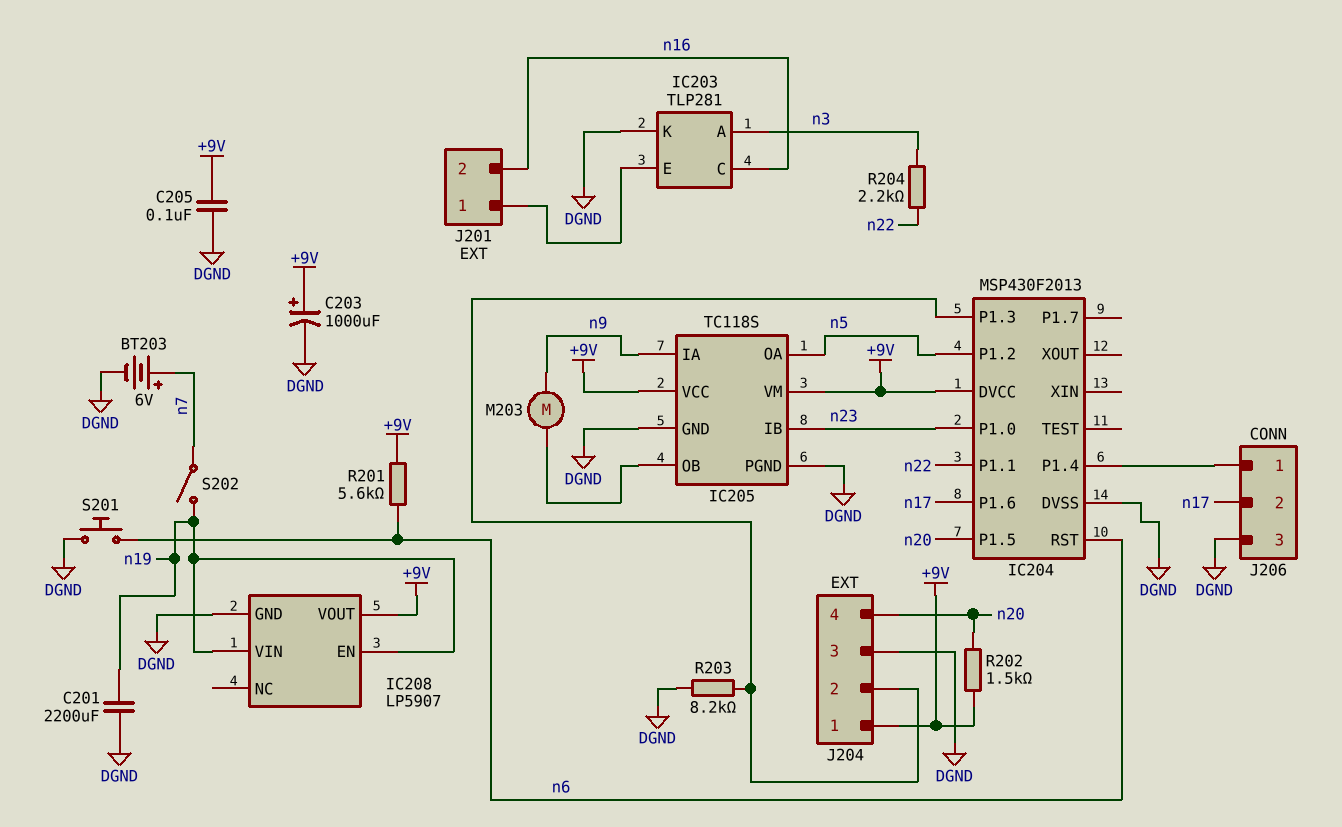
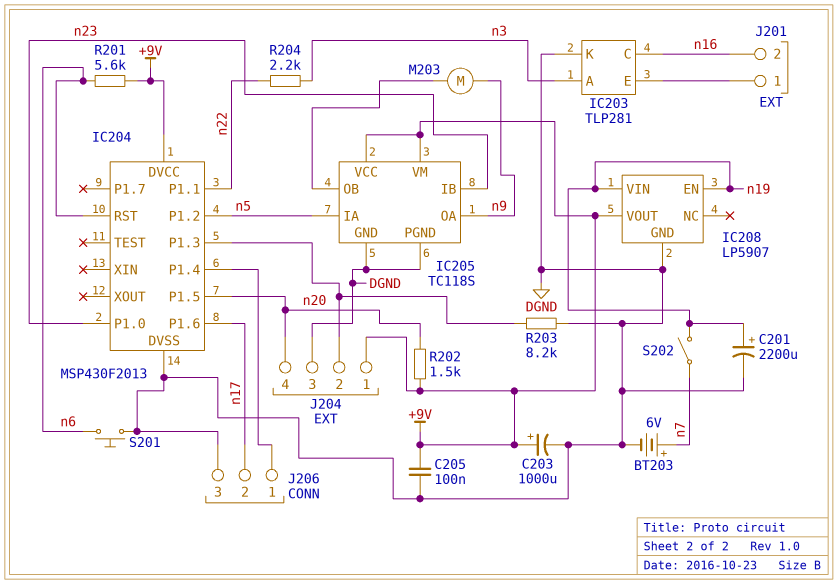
C201: 2200uF (DGND, n19) -> 2200uF (plus n19, minus DGND)
IC205 pin IA: n9 -> n5
IC205 pin OA: n5 -> n9

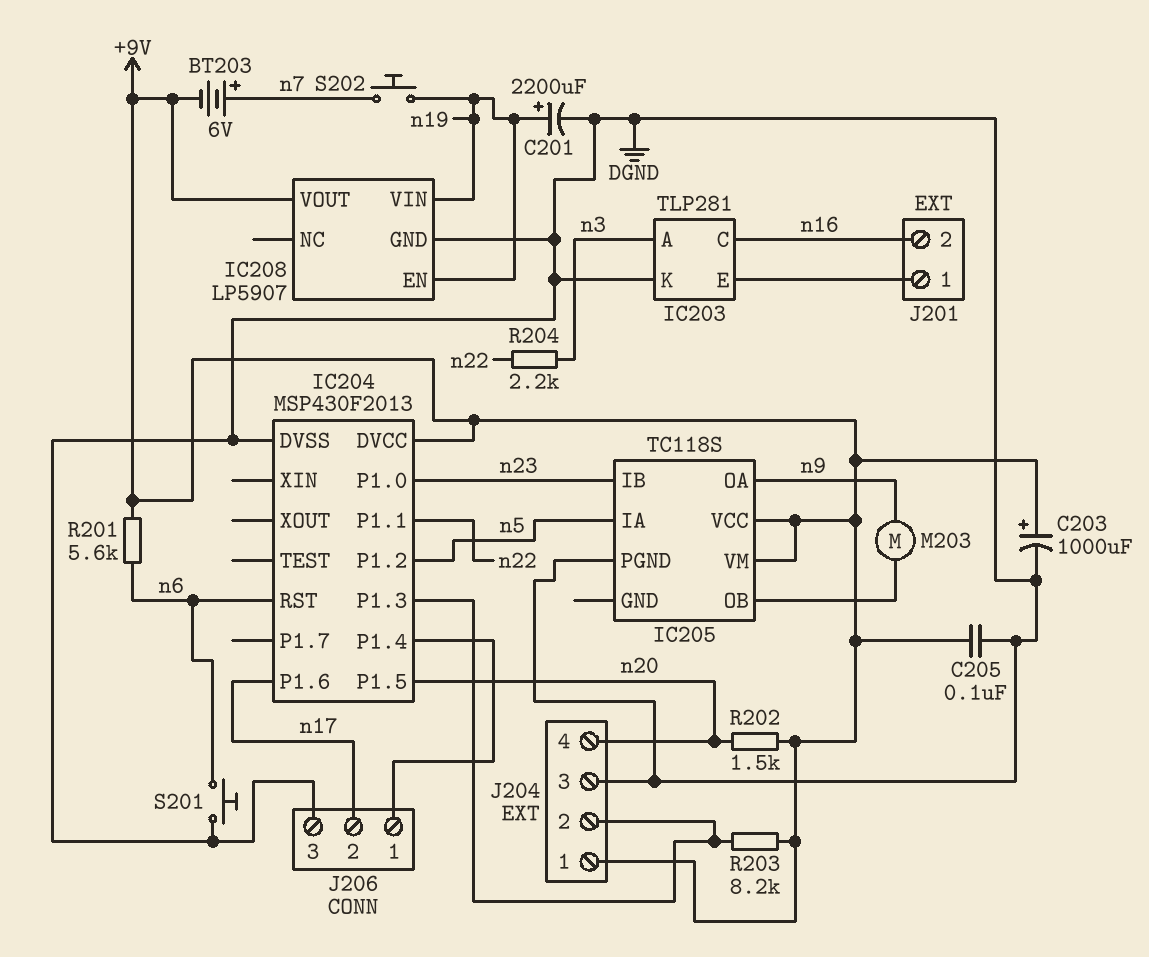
BT203: 6V (plus n7, minus DGND) -> 6V (plus n7, minus +9V)
IC205 pin GND: DGND -> none
R203: 8.2k (DGND, IC204/P1.3) -> 8.2k (+9V, IC204/P1.3)
S202: switch (n7, n19) -> button (n7, n19)

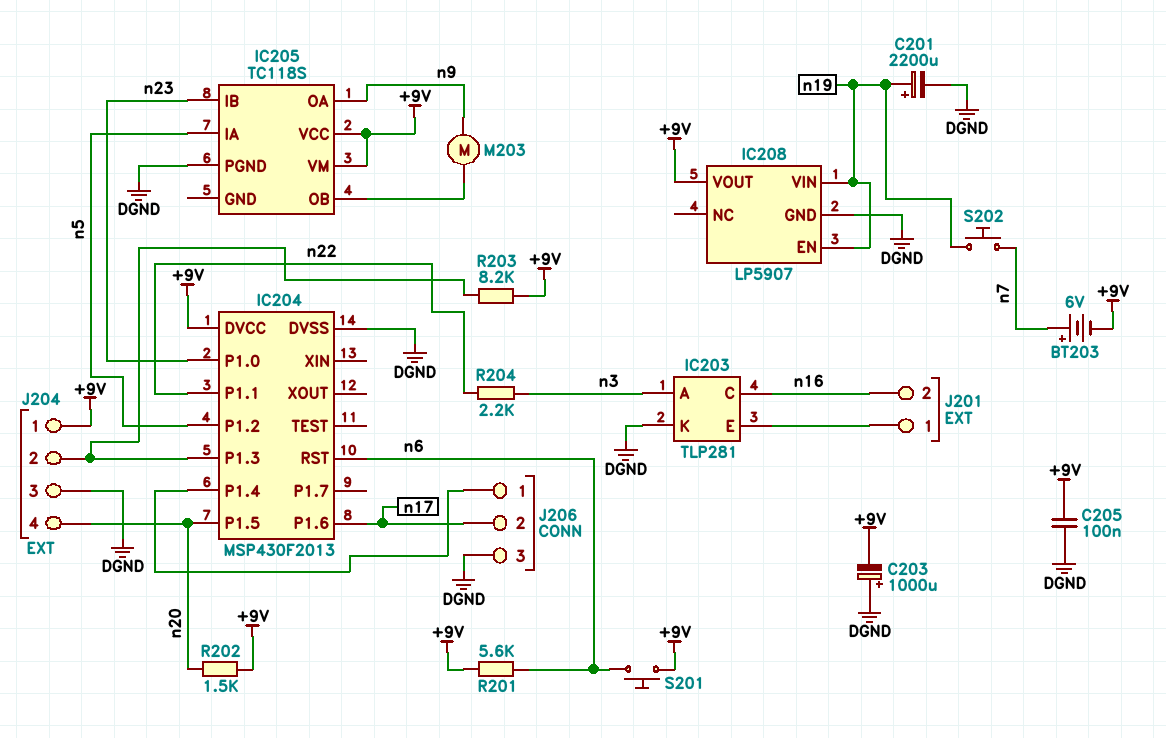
C203: 1000uF (plus +9V, minus DGND) -> 1000uF (plus DGND, minus +9V)
S201: button (DGND, n6) -> button (+9V, n6)

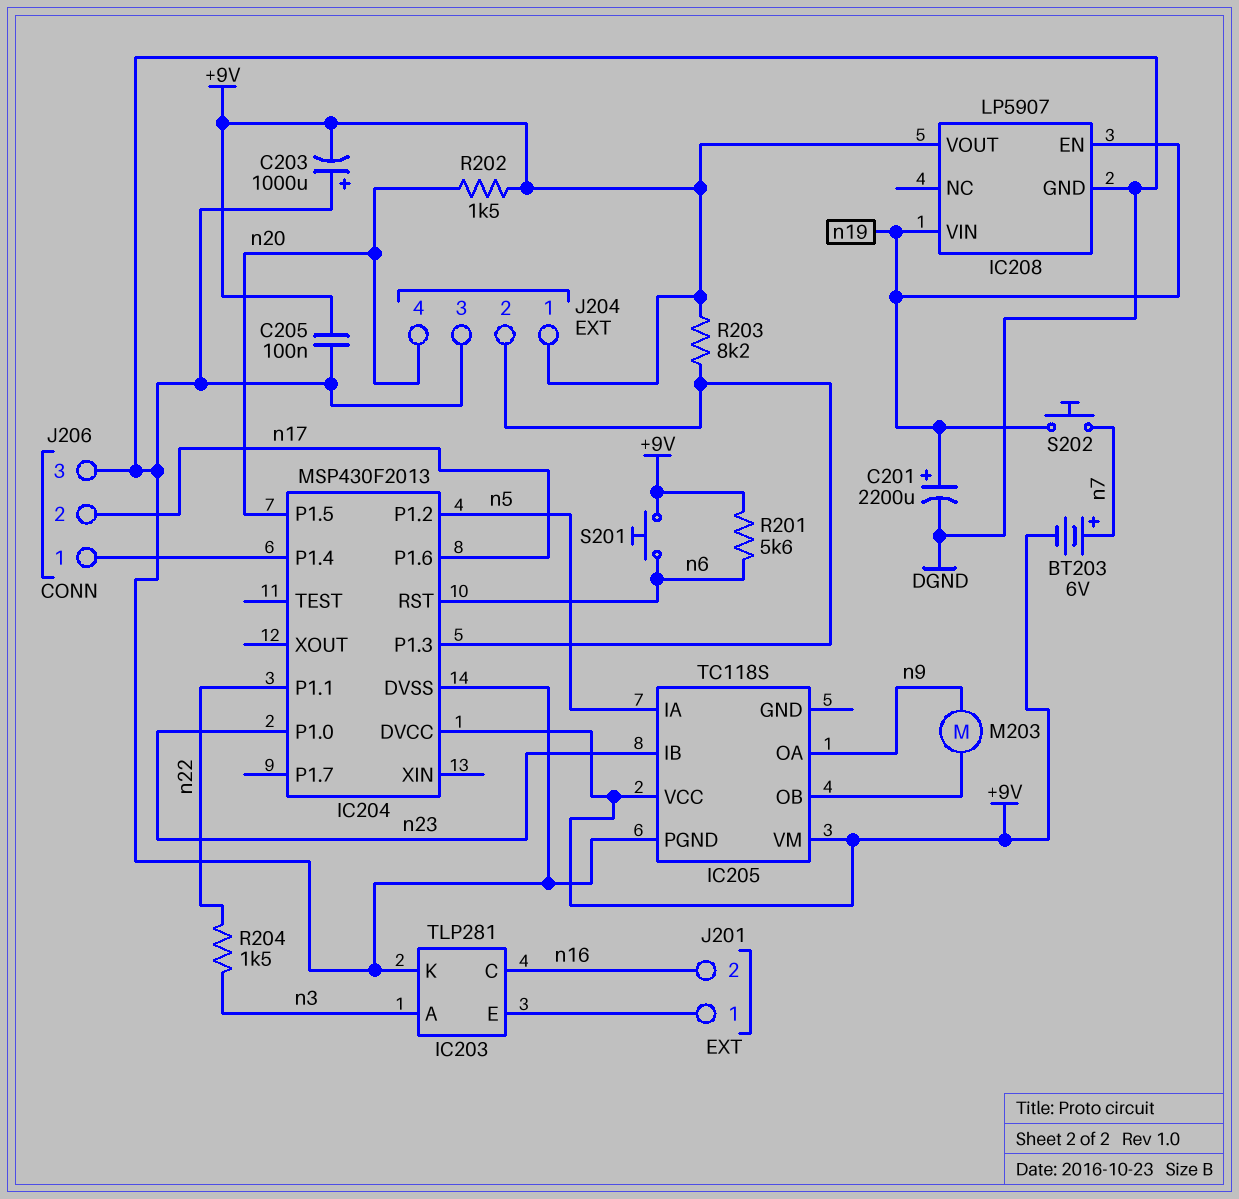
R204: 2.2k (n3, n22) -> 1.5k (n3, n22)

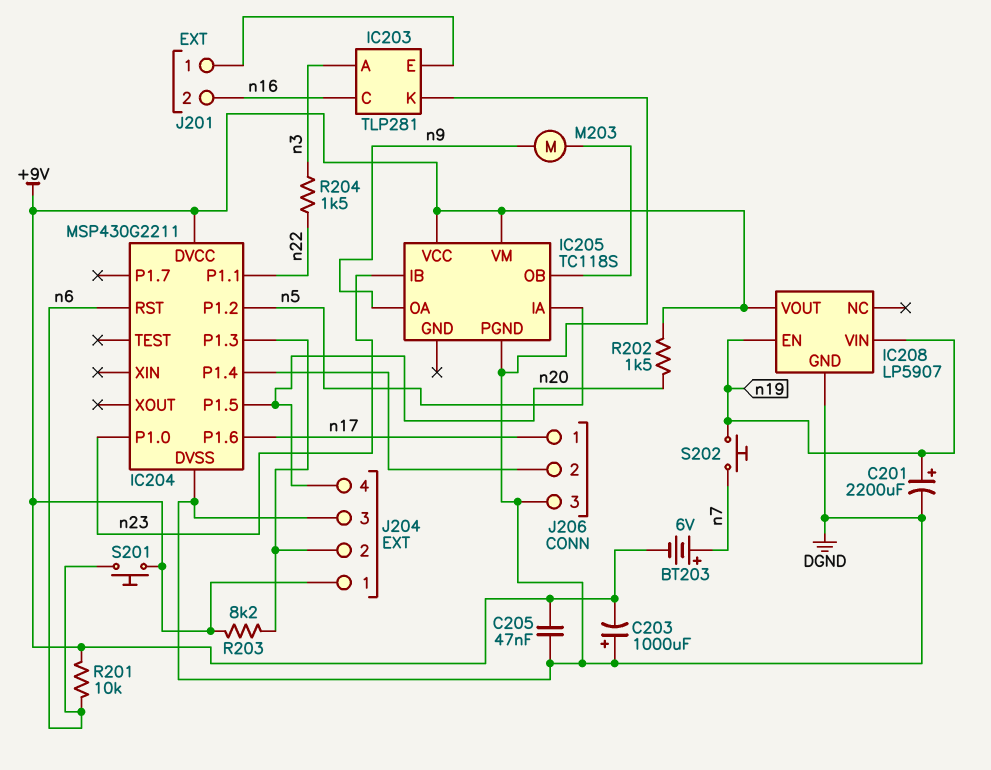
C205: 100nF (+9V, DGND) -> 47nF (+9V, DGND)
IC204: MSP430F2013 -> MSP430G2211
J206 pin 1: IC204/P1.4 -> n17
J206 pin 2: n17 -> IC204/P1.4
R201: 5.6k (+9V, n6) -> 10k (+9V, n6)

